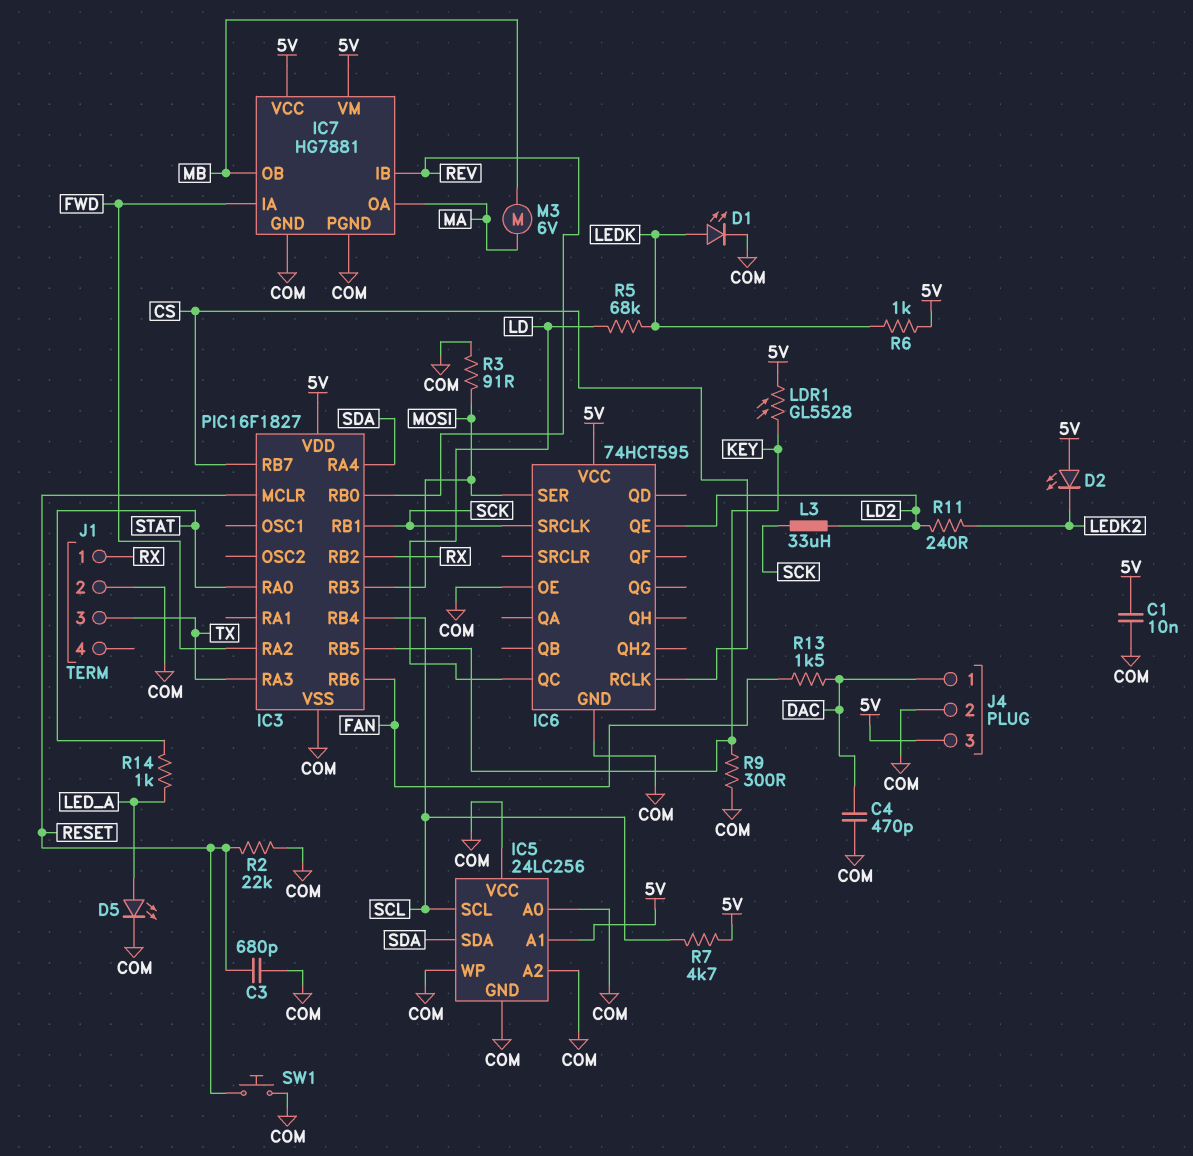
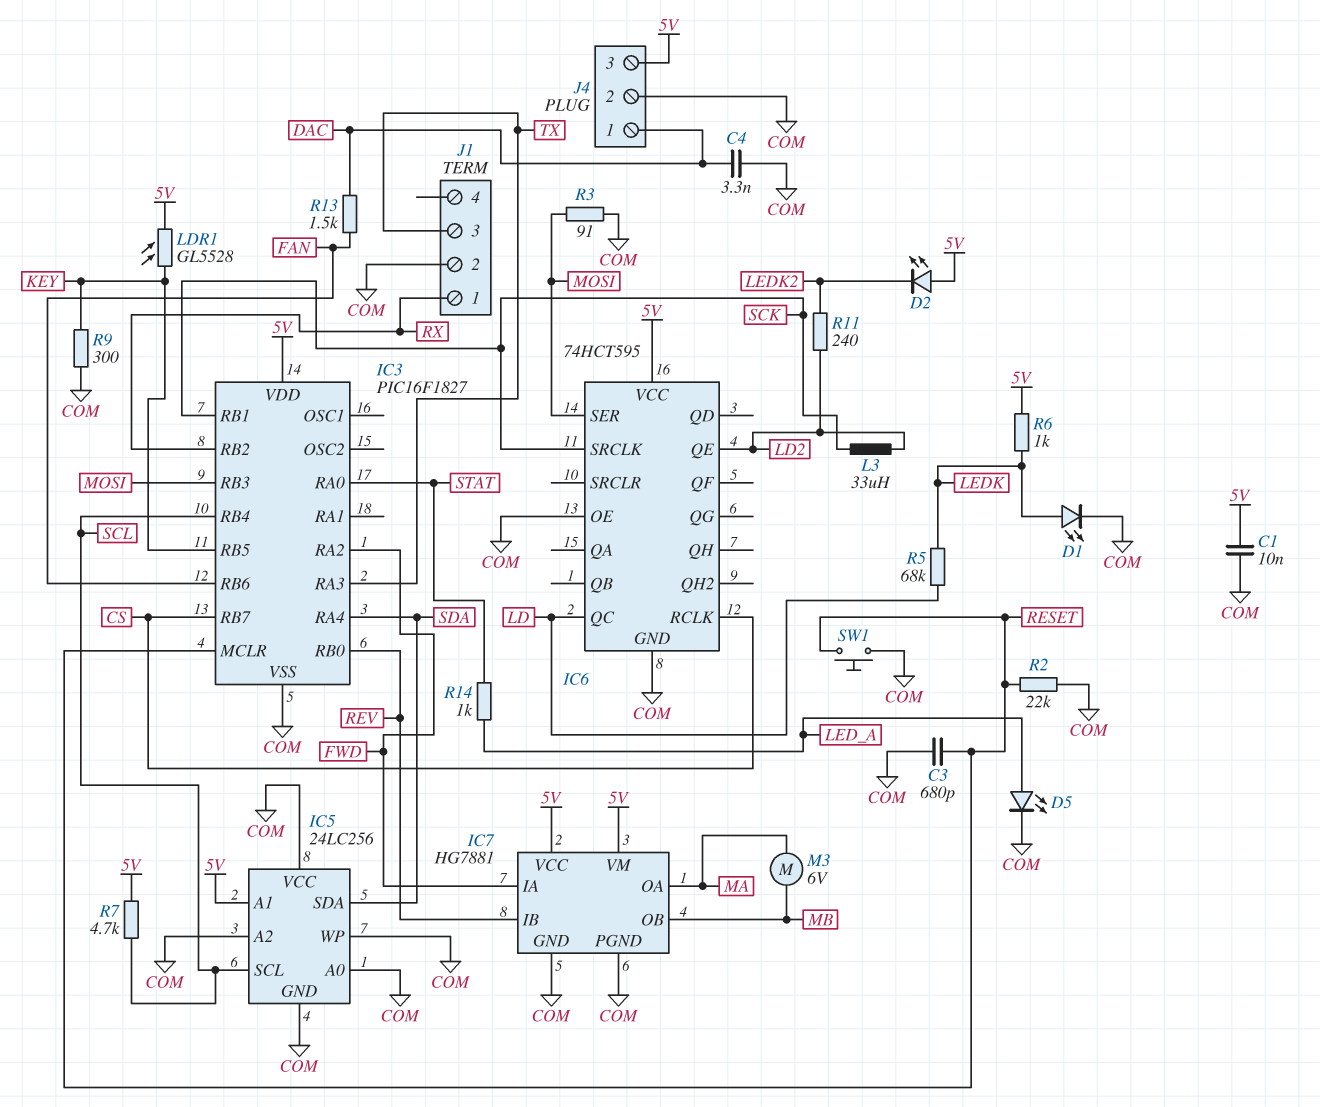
C4: 470pF (COM, DAC) -> 3.3nF (COM, DAC)

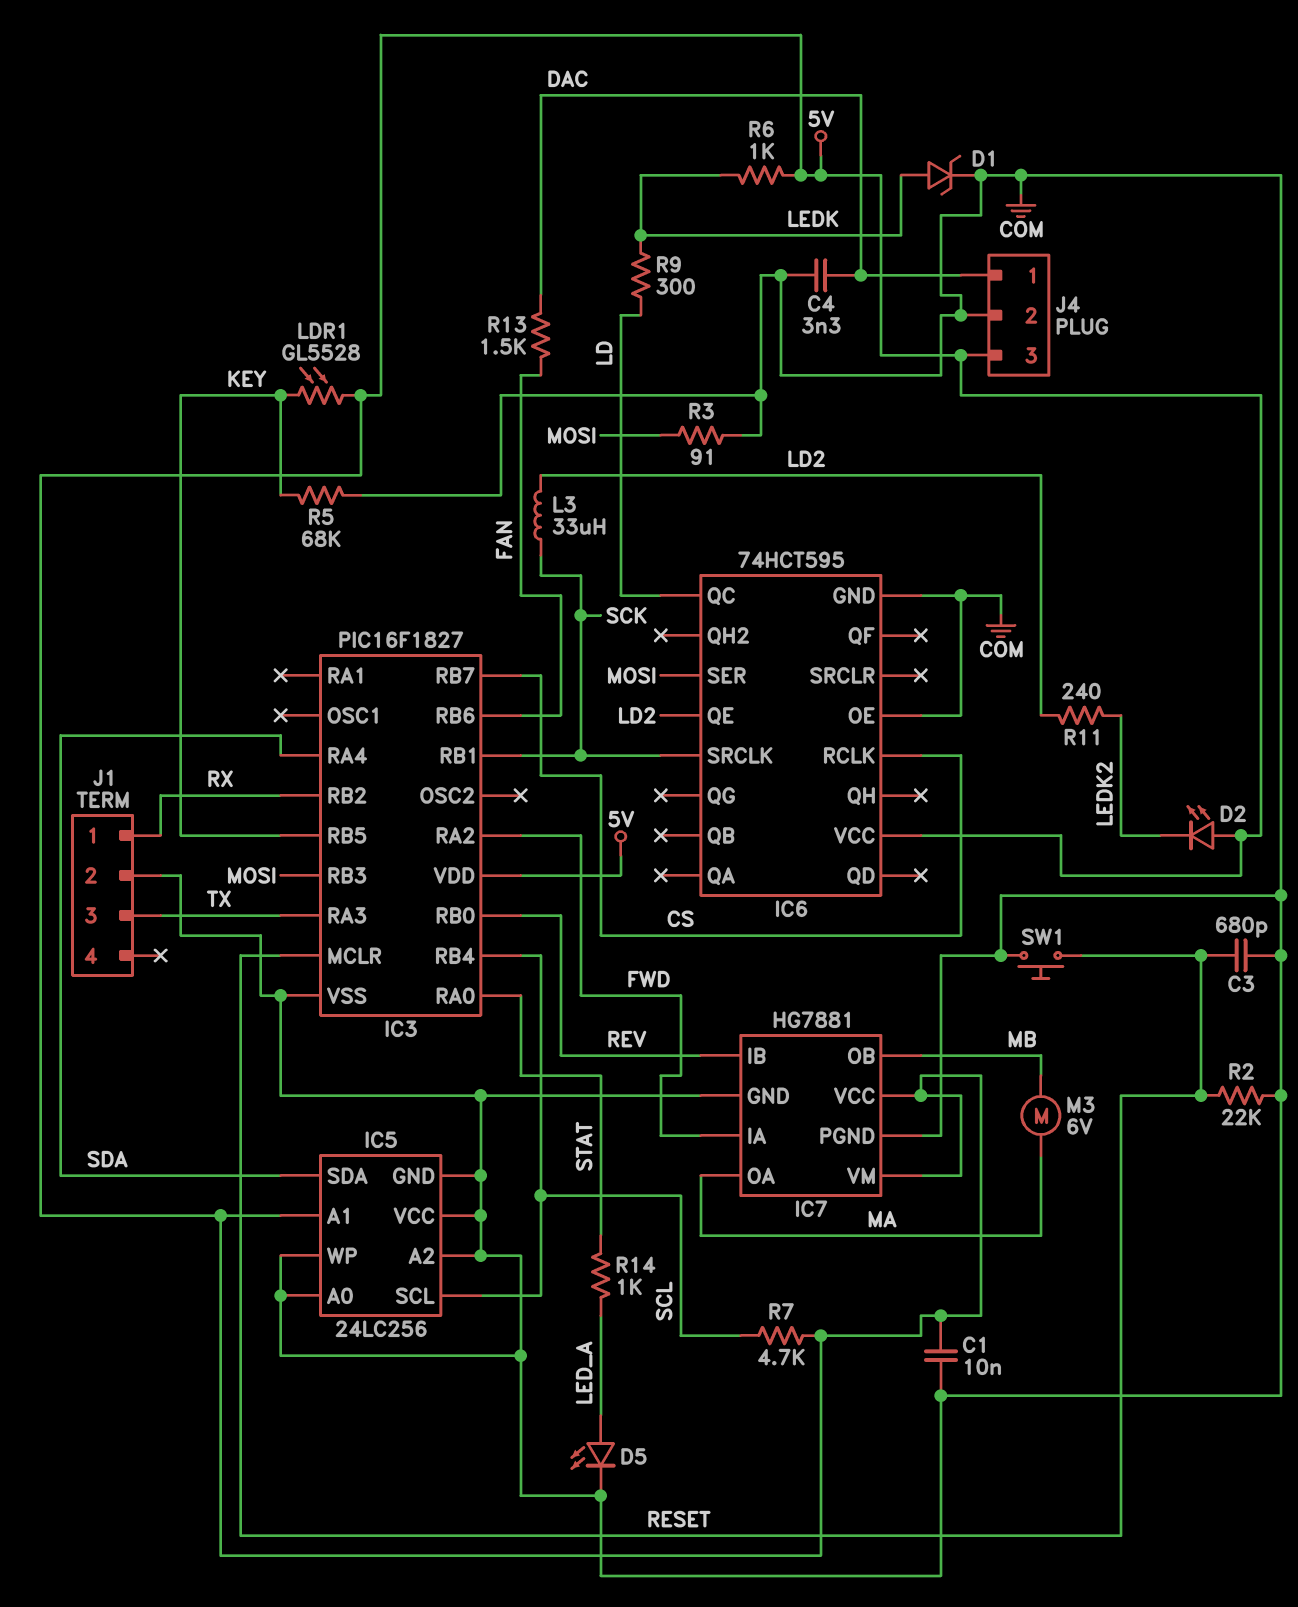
D1: LED (A LEDK, K COM) -> zener (A LEDK, K COM)
R5: 68k (LD, LEDK) -> 68k (COM, KEY)
R9: 300 (COM, KEY) -> 300 (LD, LEDK)

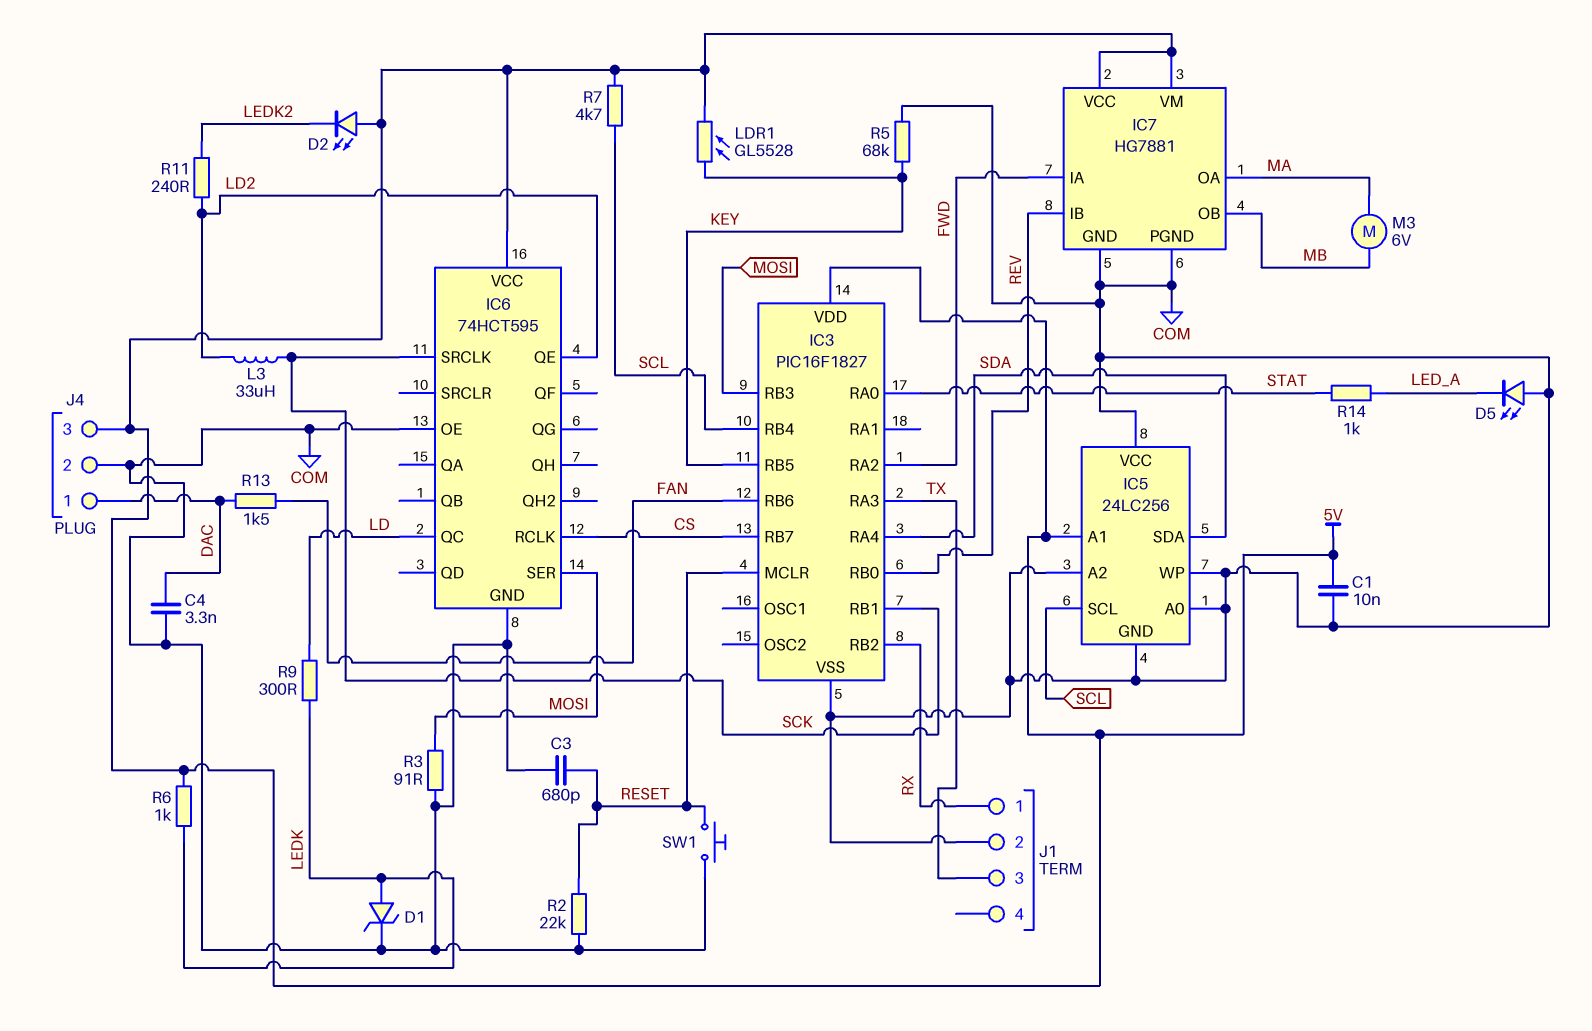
D5: LED (A LED_A, K COM) -> LED (A COM, K LED_A)

